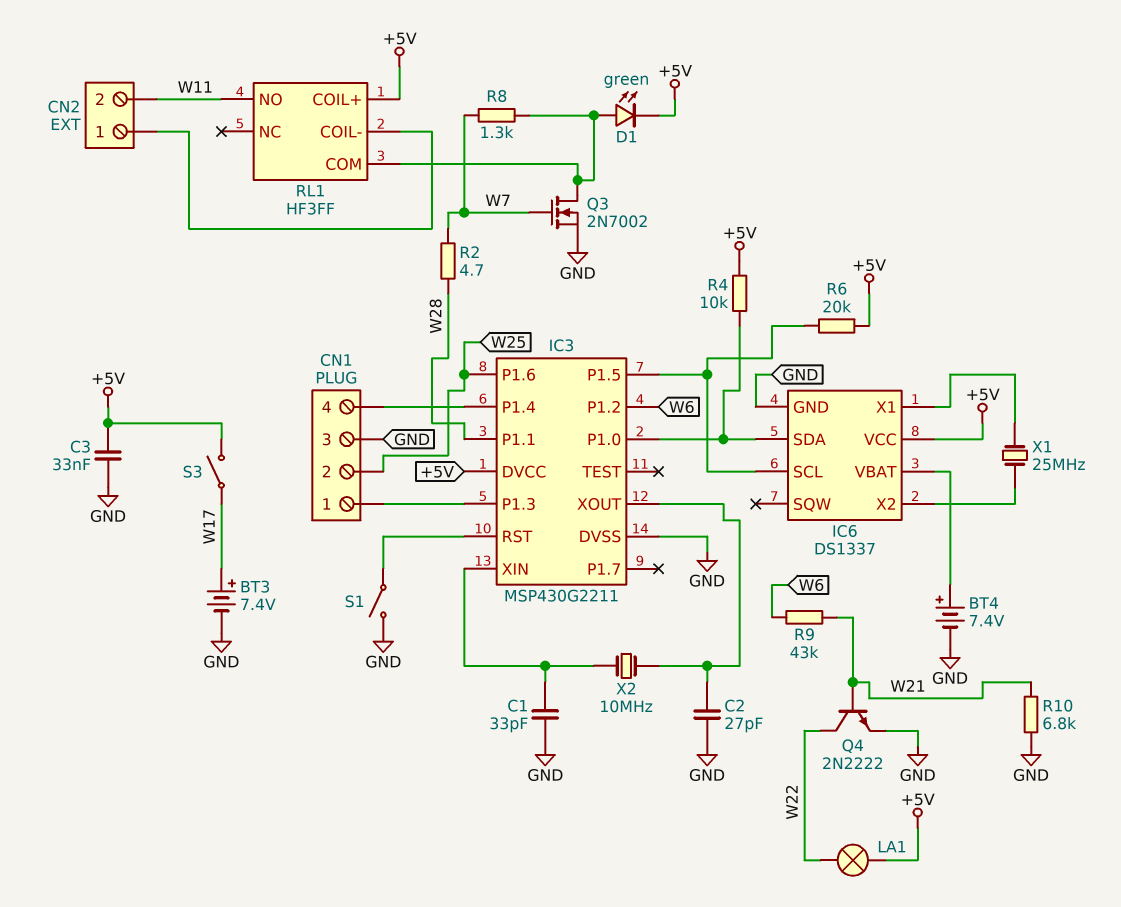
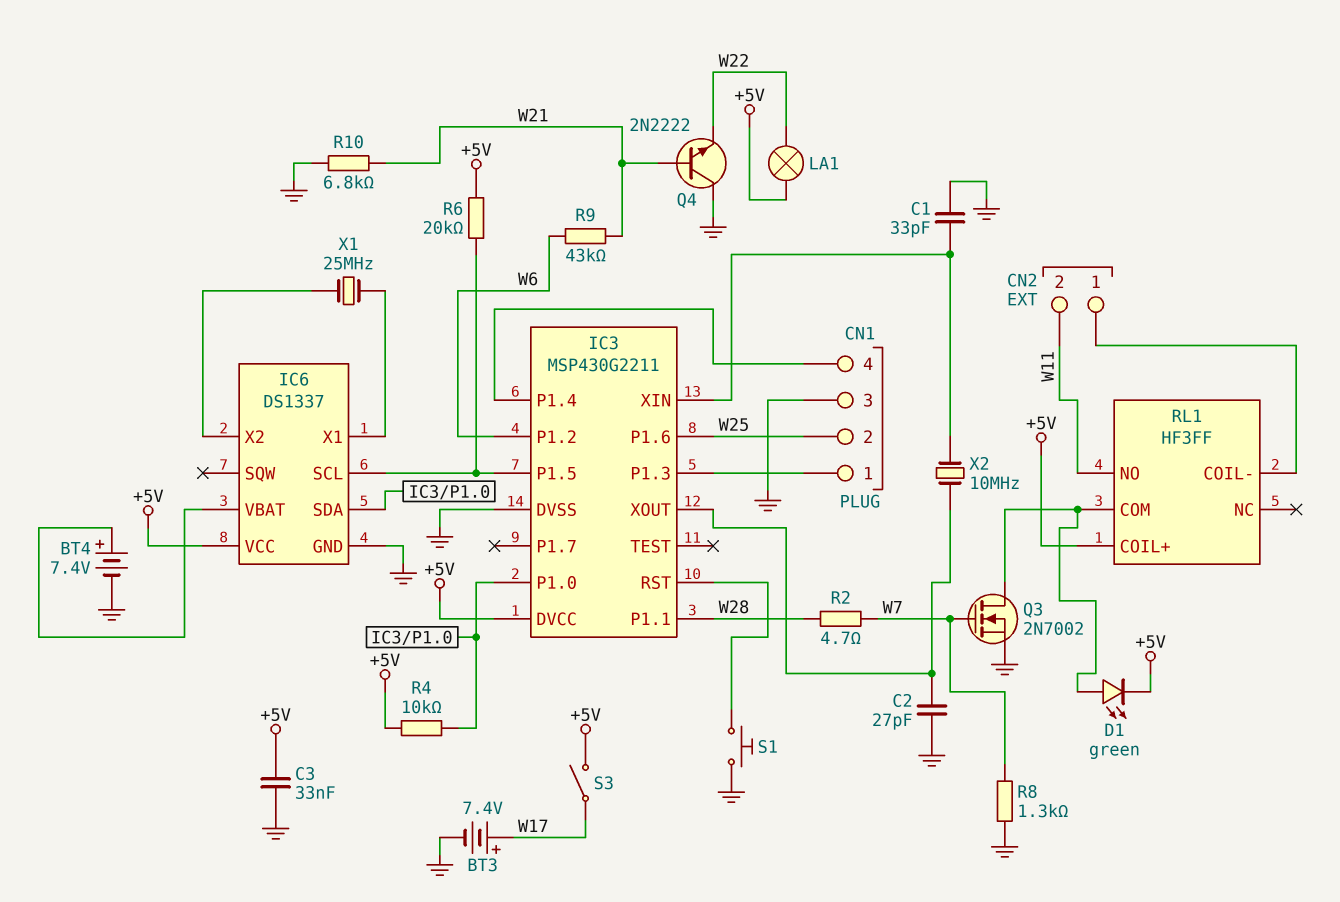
Q4: NPN 2N2222 (B W21, C W22, E GND) -> NPN 2N2222 (B W21, C GND, E W22)
R8: 1.3k (RL1/COM, W7) -> 1.3k (GND, W7)
S1: switch (GND, IC3/RST) -> button (GND, IC3/RST)

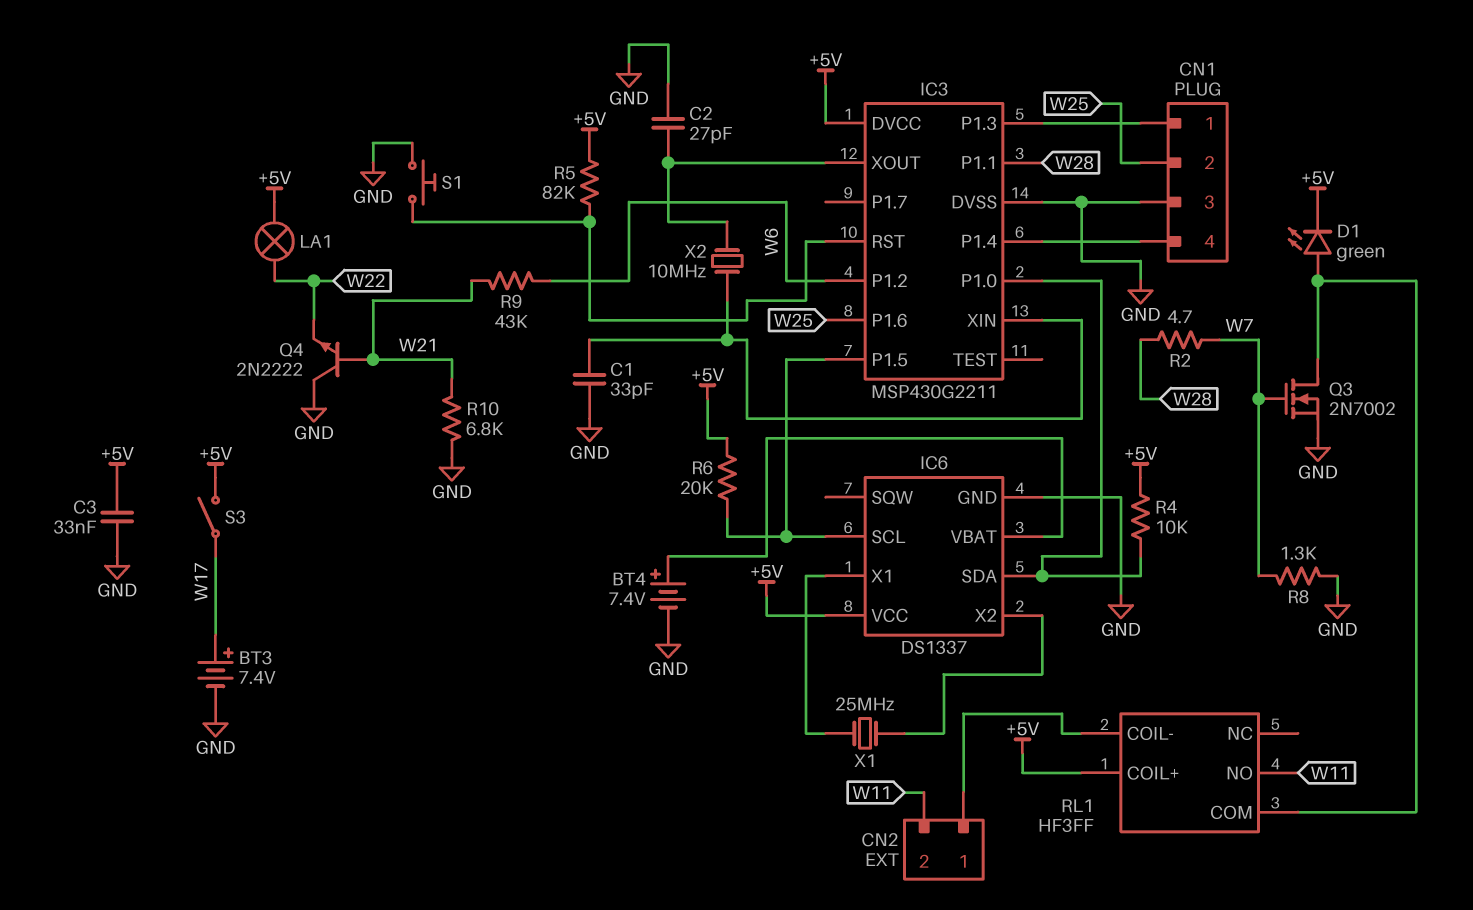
R5: none -> 82k (+5V, IC3/RST)

